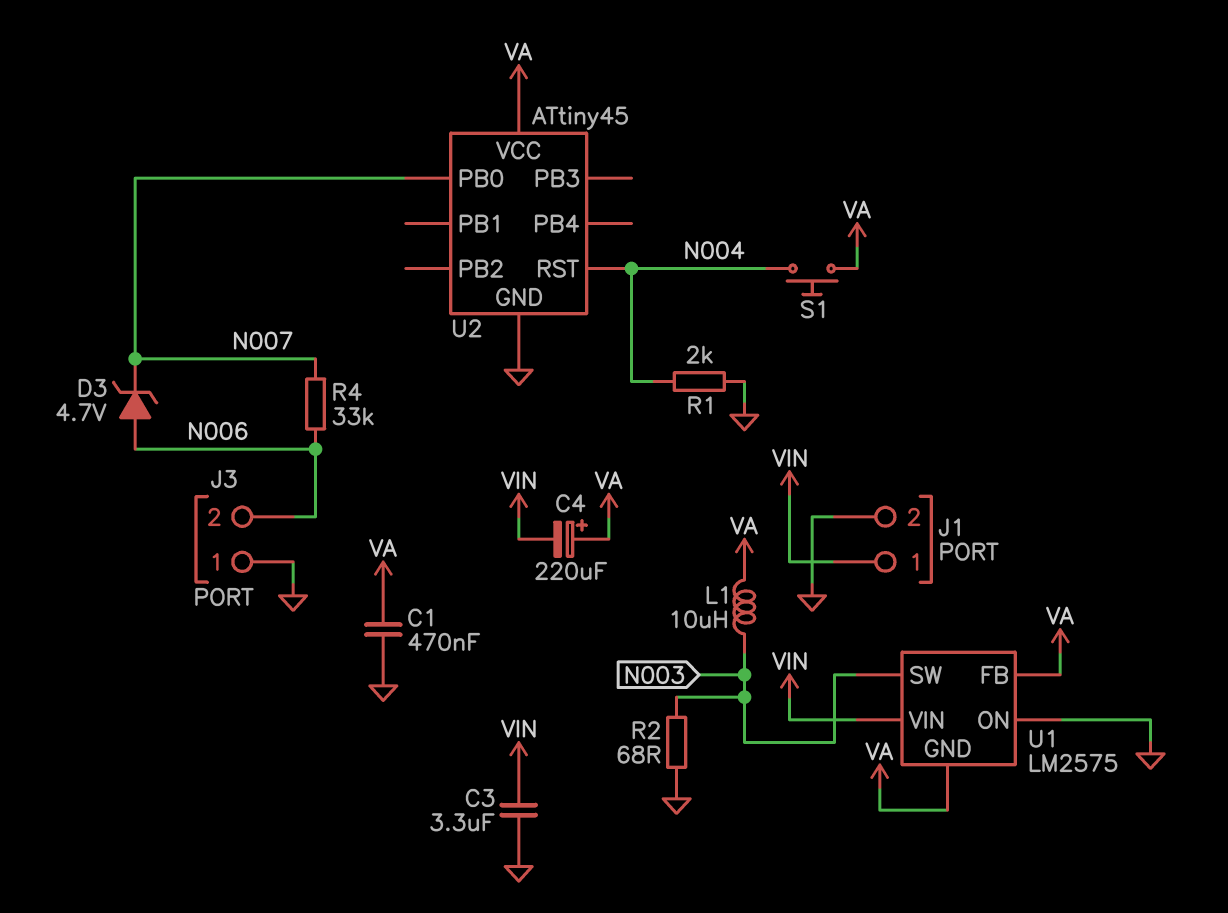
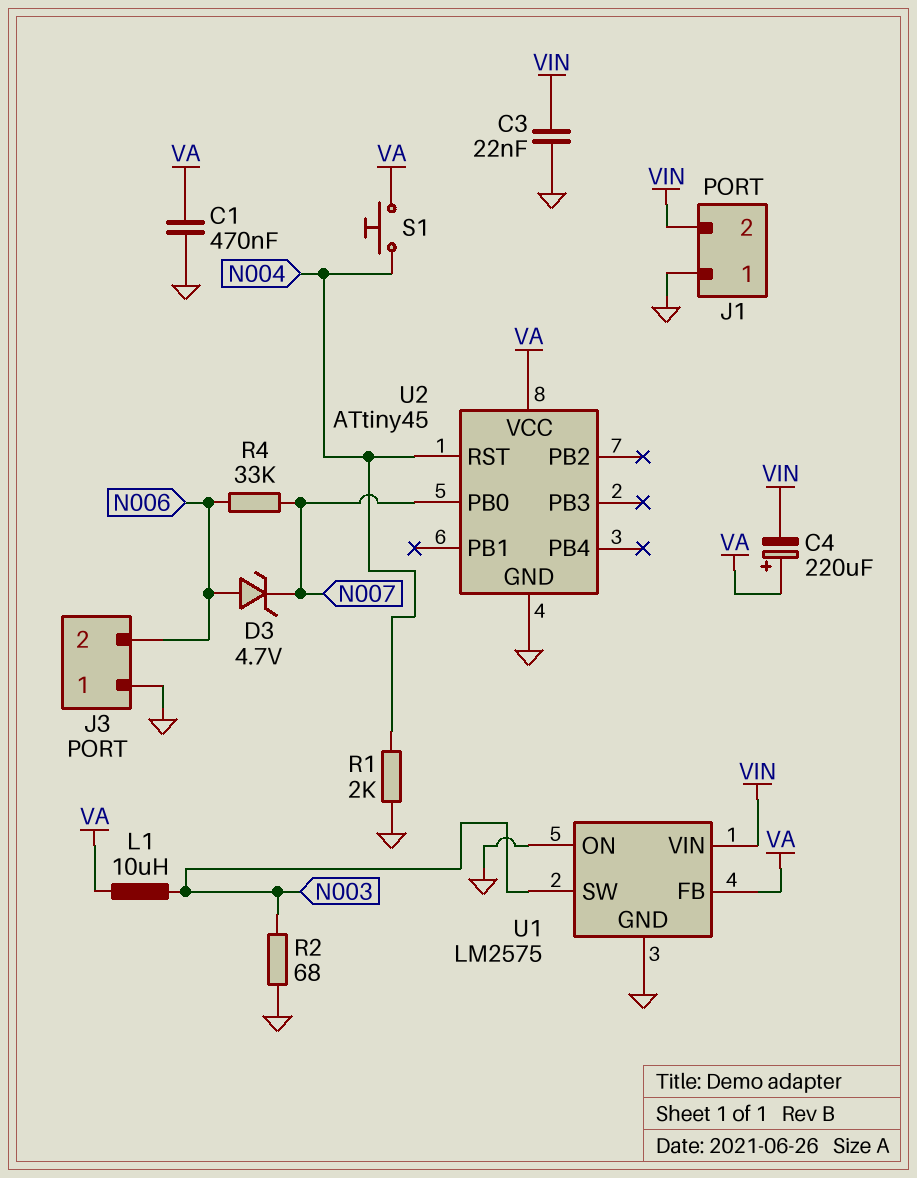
C3: 3.3uF (GND, VIN) -> 22nF (GND, VIN)
J1 pin 1: VIN -> GND
J1 pin 2: GND -> VIN
U1 pin GND: VA -> GND

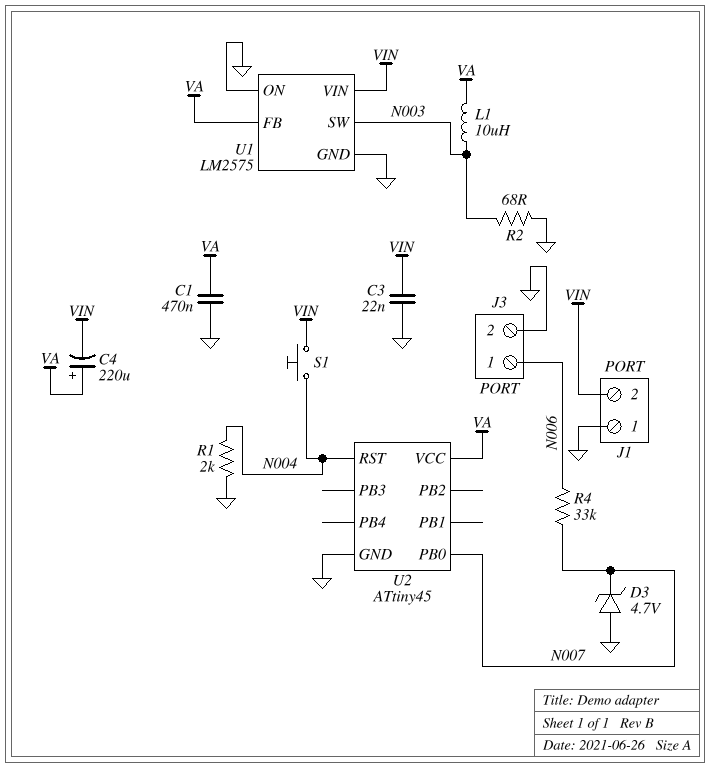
D3: zener 4.7V (A N006, K N007) -> zener 4.7V (A GND, K N007)
J3 pin 1: GND -> N006
J3 pin 2: N006 -> GND
S1: button (N004, VA) -> button (N004, VIN)

